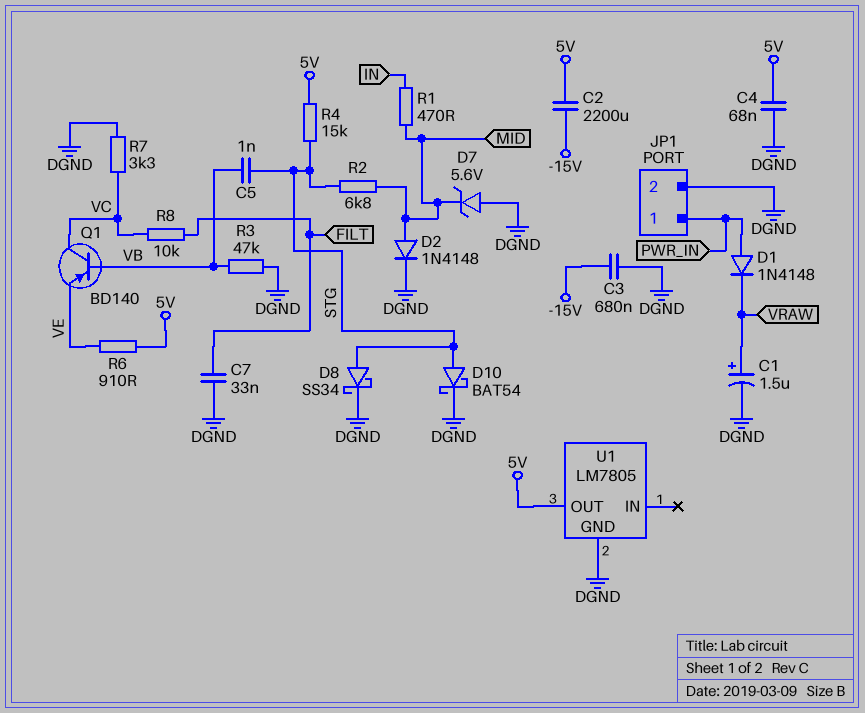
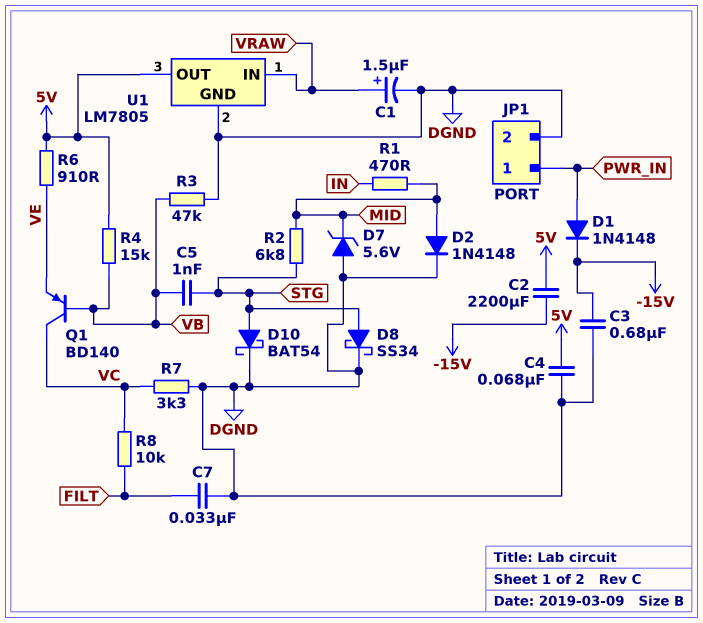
D1: diode 1N4148 (A PWR_IN, K VRAW) -> diode 1N4148 (A PWR_IN, K -15V)
R4: 15k (5V, STG) -> 15k (5V, VB)
U1 pin IN: none -> VRAW

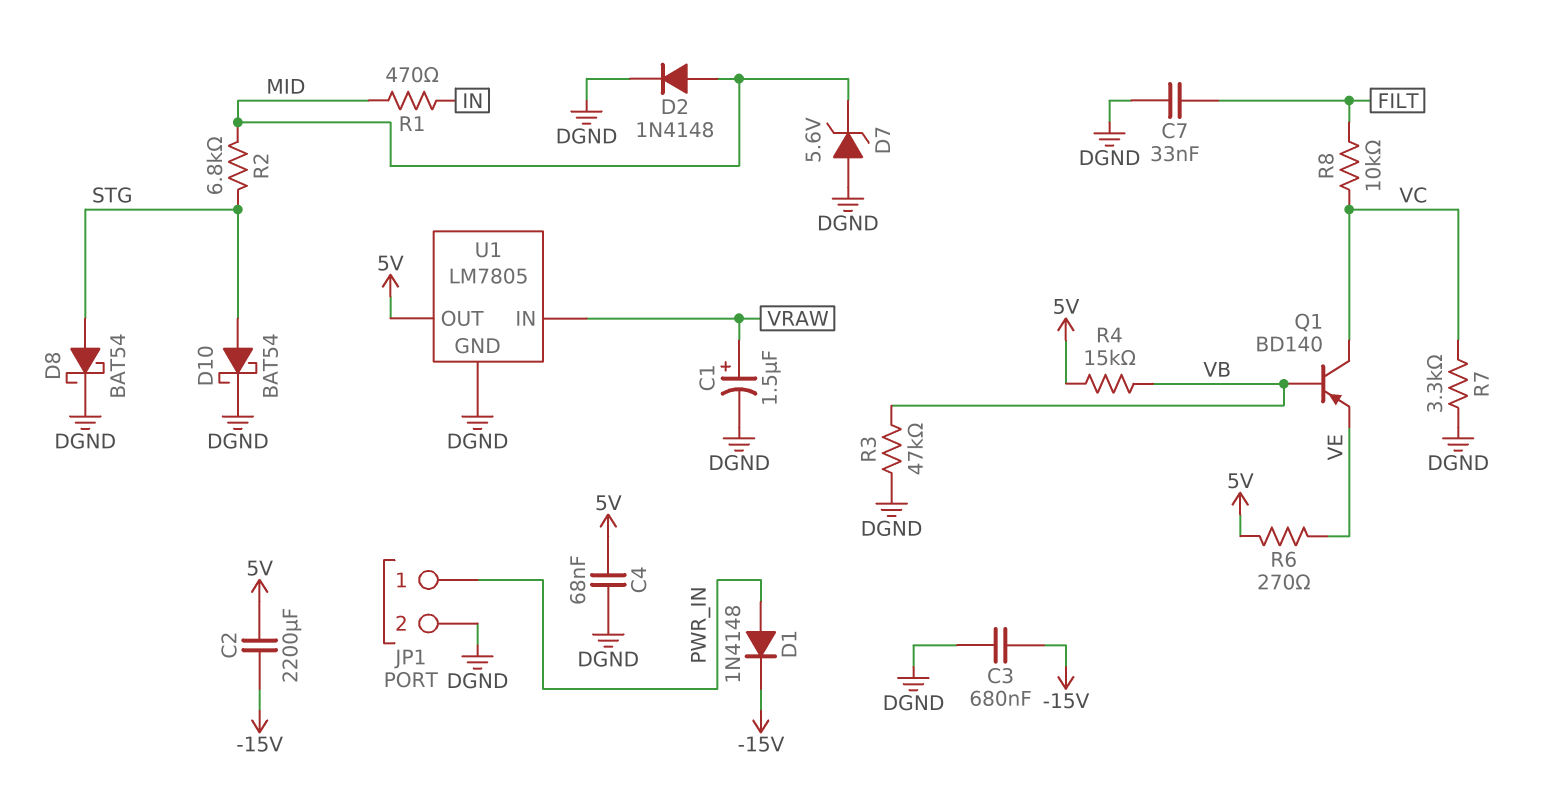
C5: 1nF (STG, VB) -> none
D8: schottky SS34 (A STG, K DGND) -> schottky BAT54 (A STG, K DGND)
R6: 910 (5V, VE) -> 270 (5V, VE)

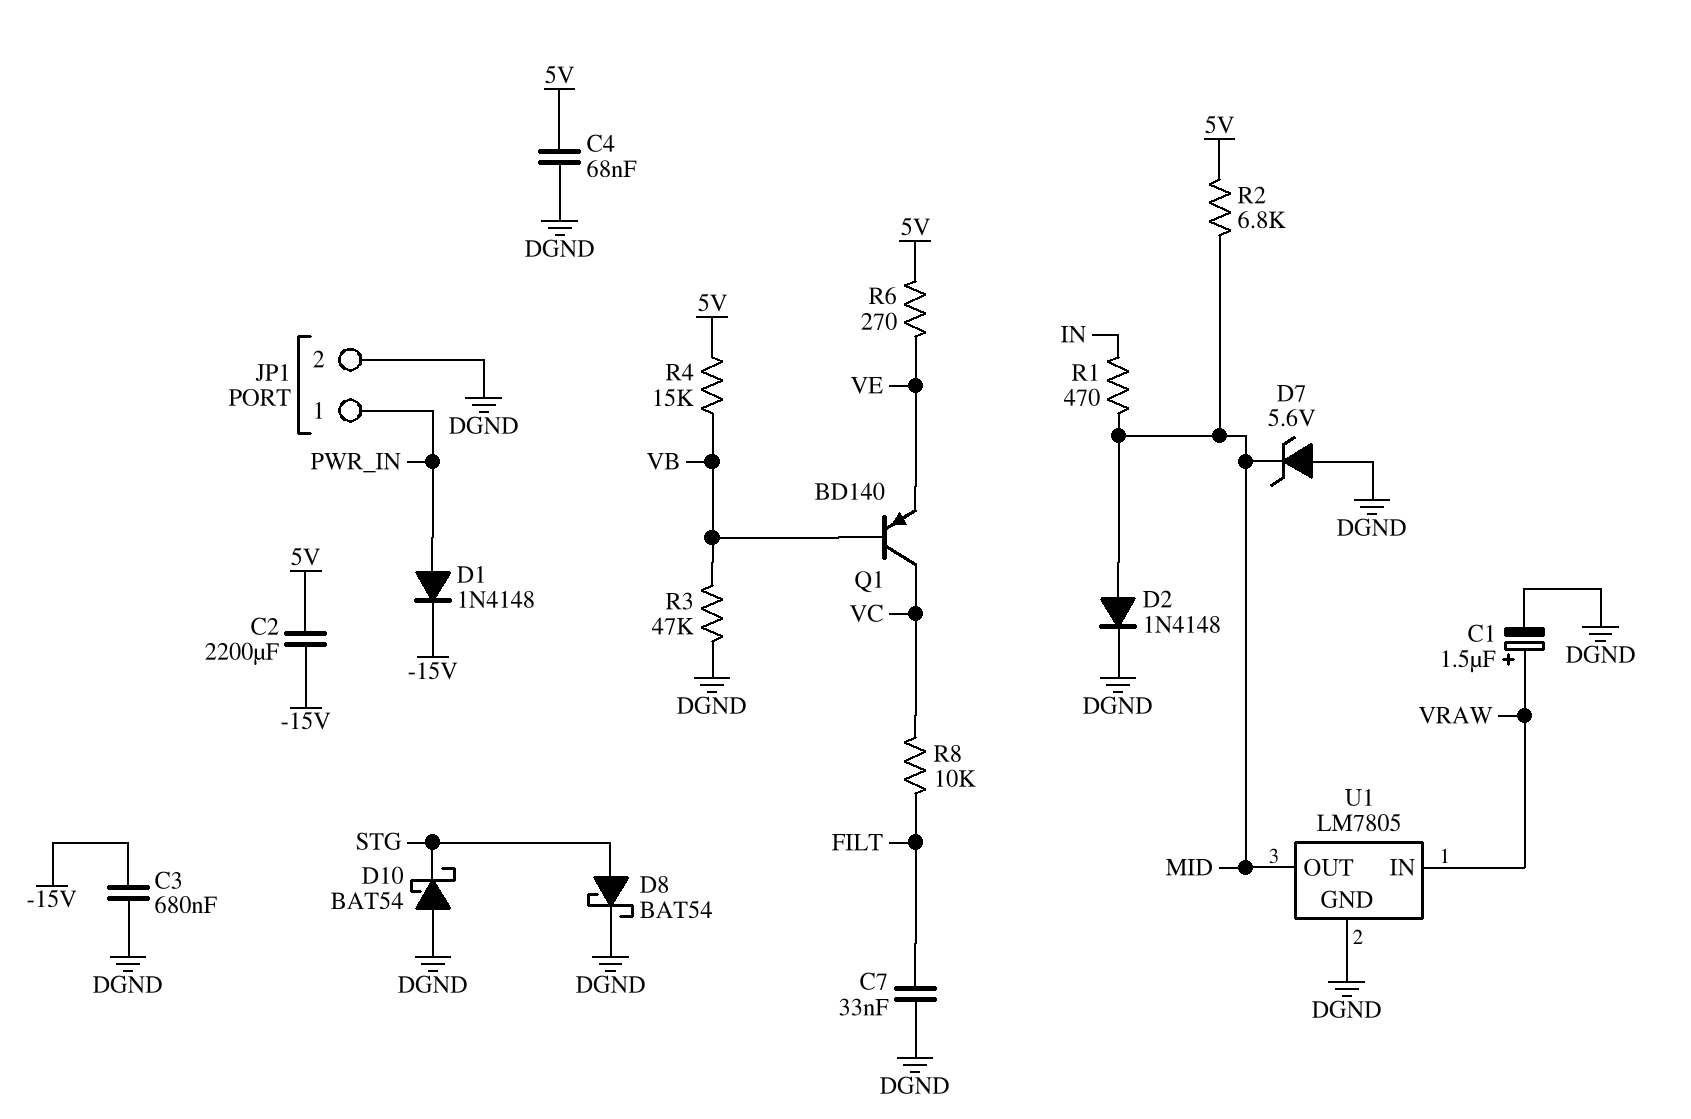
D10: schottky BAT54 (A STG, K DGND) -> schottky BAT54 (A DGND, K STG)
R2: 6.8k (MID, STG) -> 6.8k (5V, MID)
R7: 3.3k (DGND, VC) -> none
U1 pin OUT: 5V -> MID

